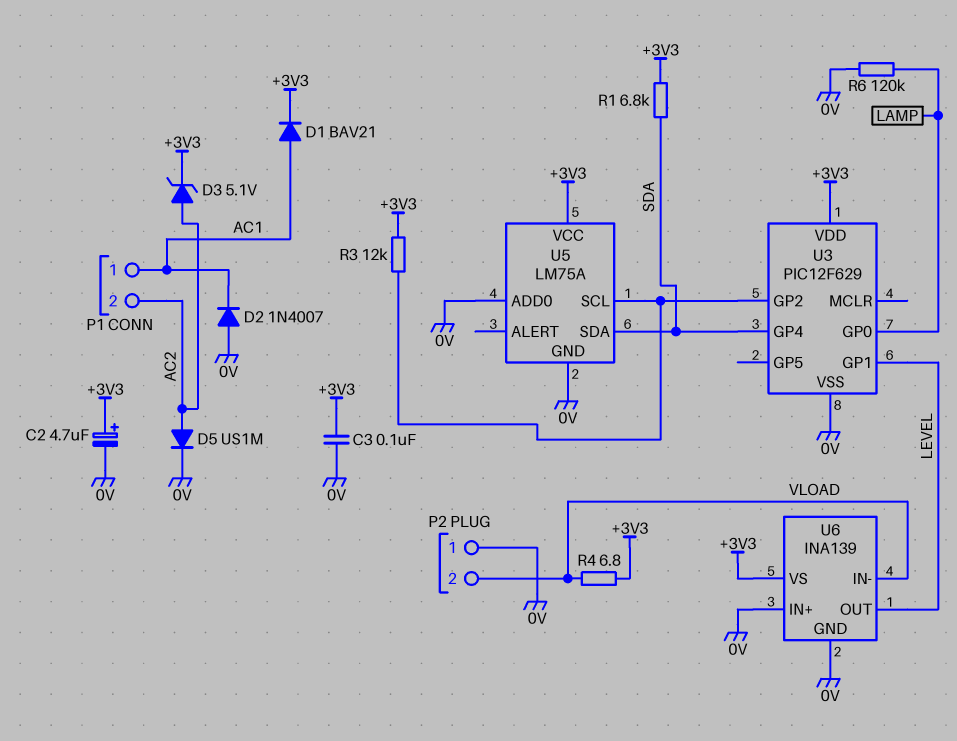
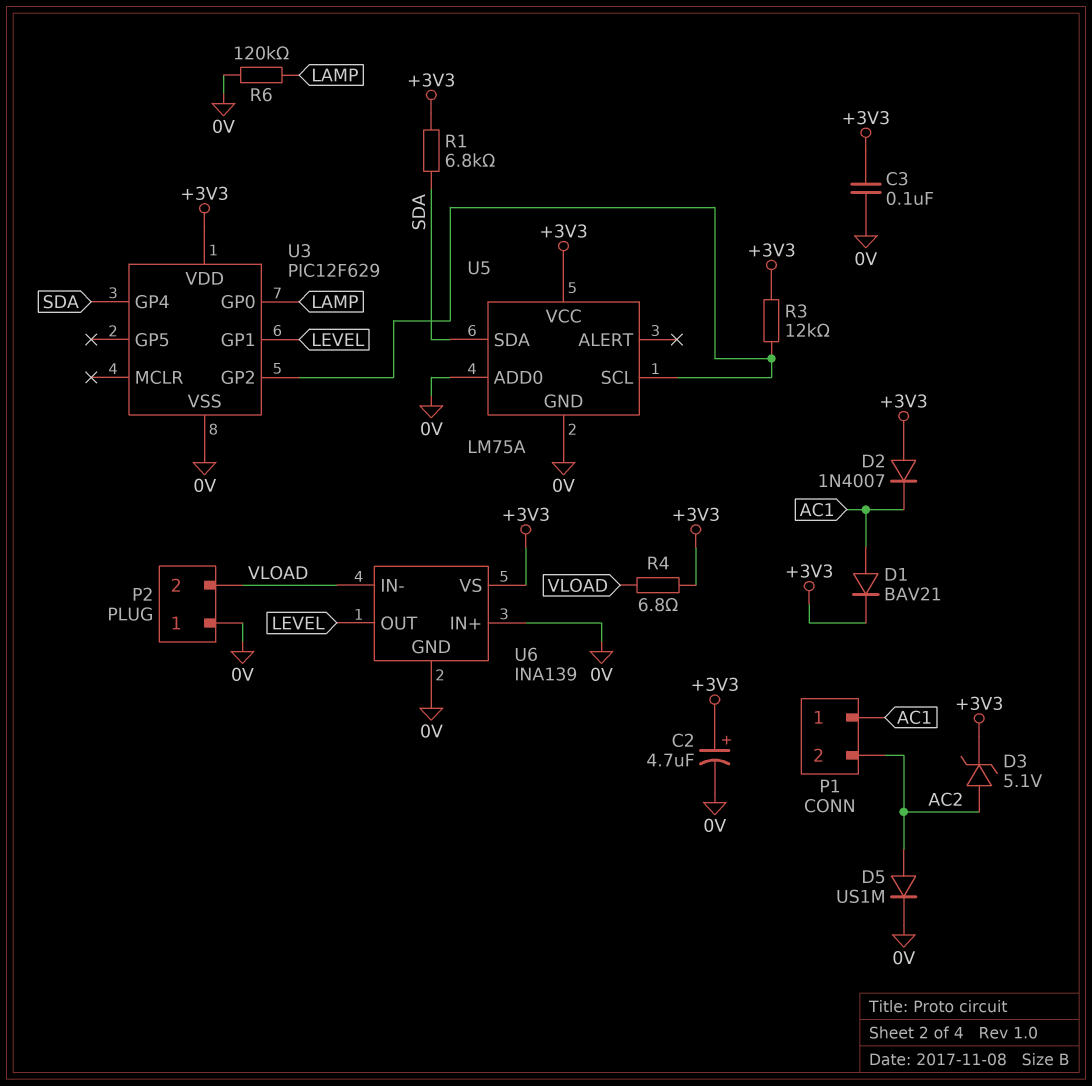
D2: diode 1N4007 (A 0V, K AC1) -> diode 1N4007 (A +3V3, K AC1)

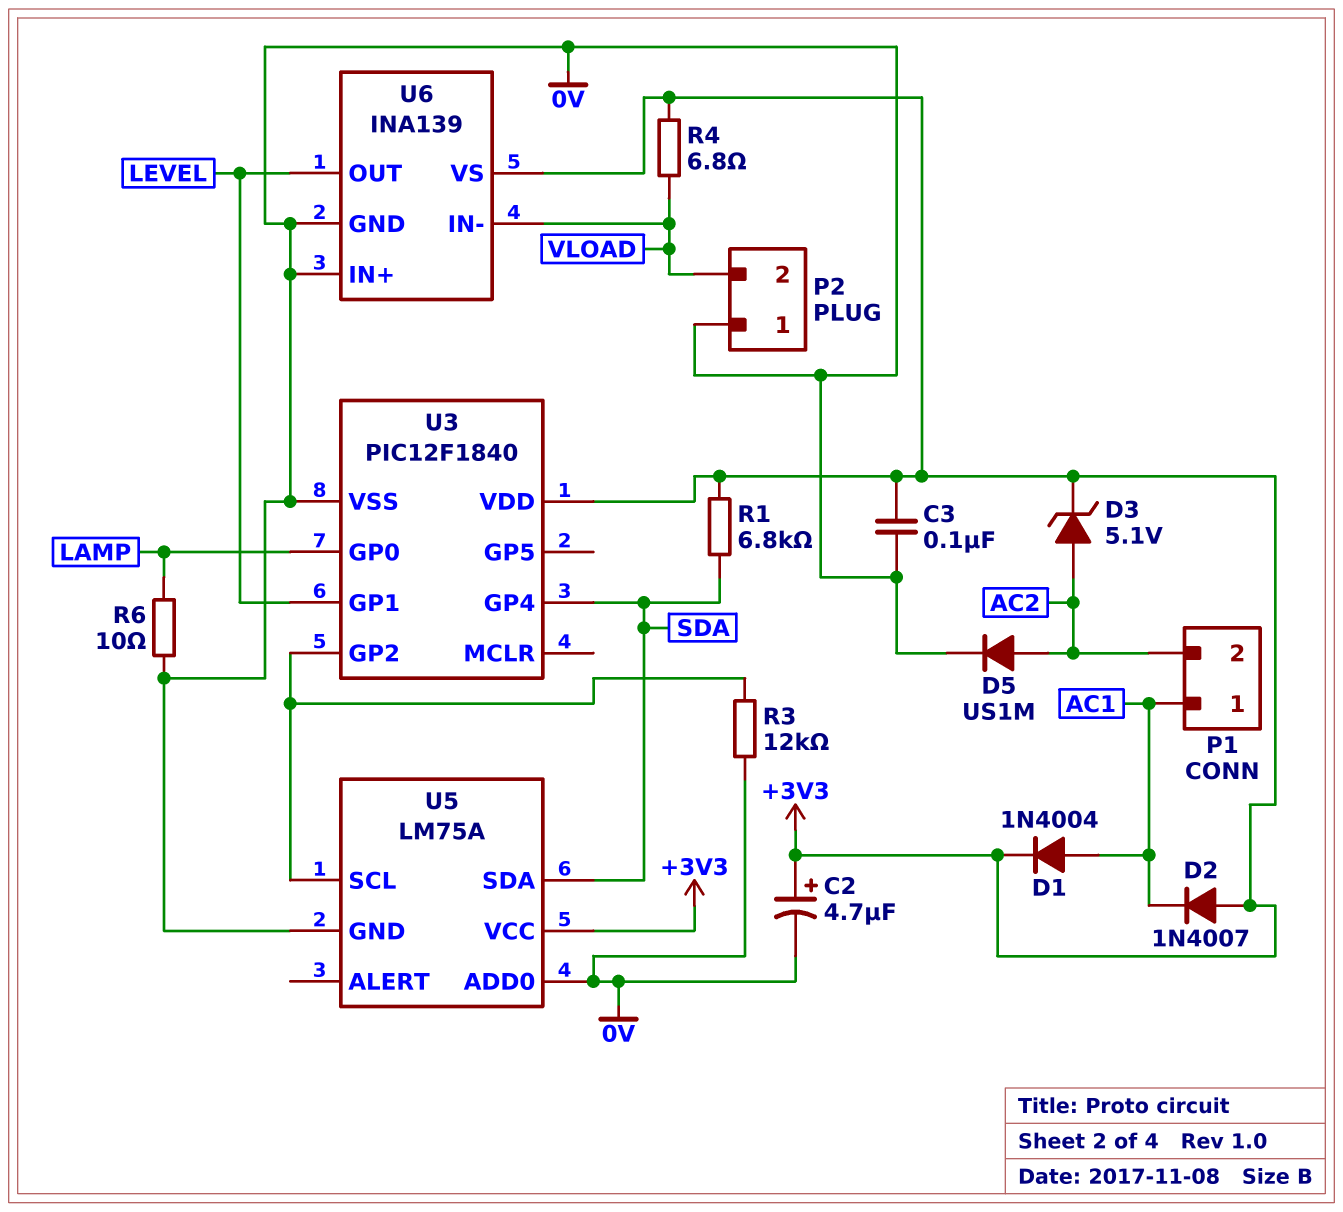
D1: diode BAV21 (A AC1, K +3V3) -> diode 1N4004 (A AC1, K +3V3)
R3: 12k (+3V3, U3/GP2) -> 12k (0V, U3/GP2)
R6: 120k (0V, LAMP) -> 10 (0V, LAMP)
U3: PIC12F629 -> PIC12F1840

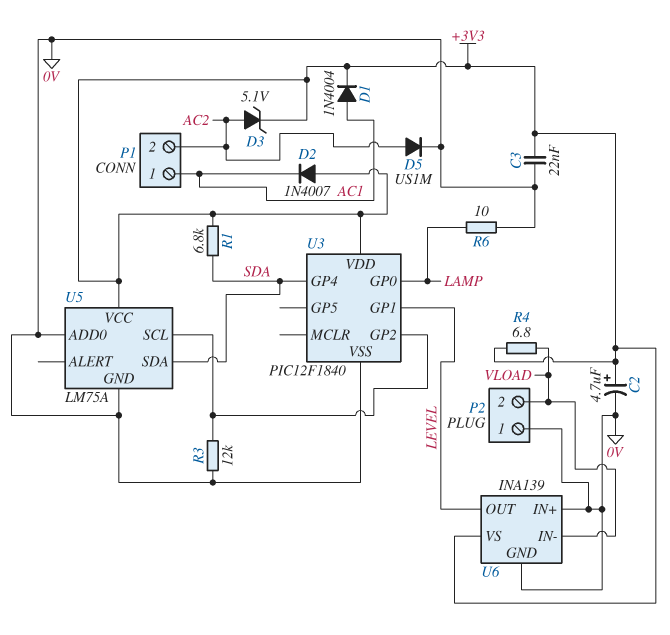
C3: 100nF (+3V3, 0V) -> 22nF (+3V3, 0V)

